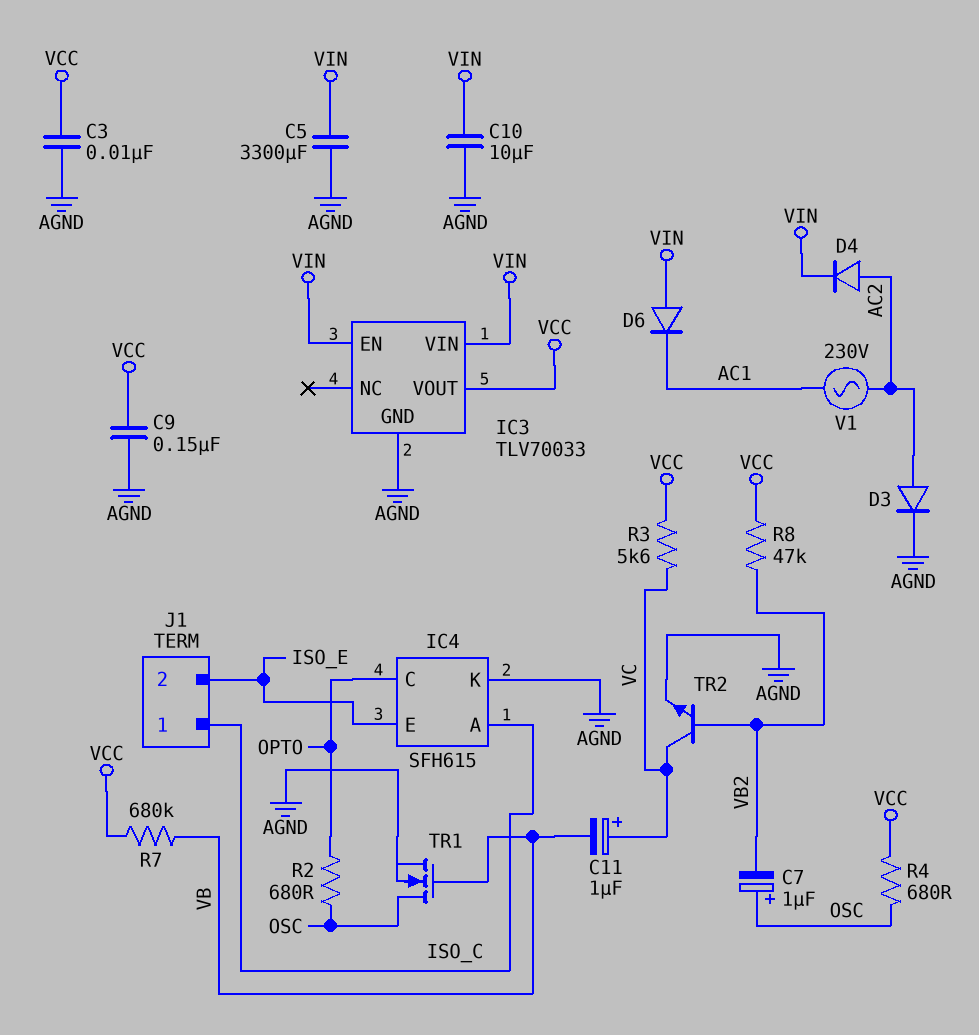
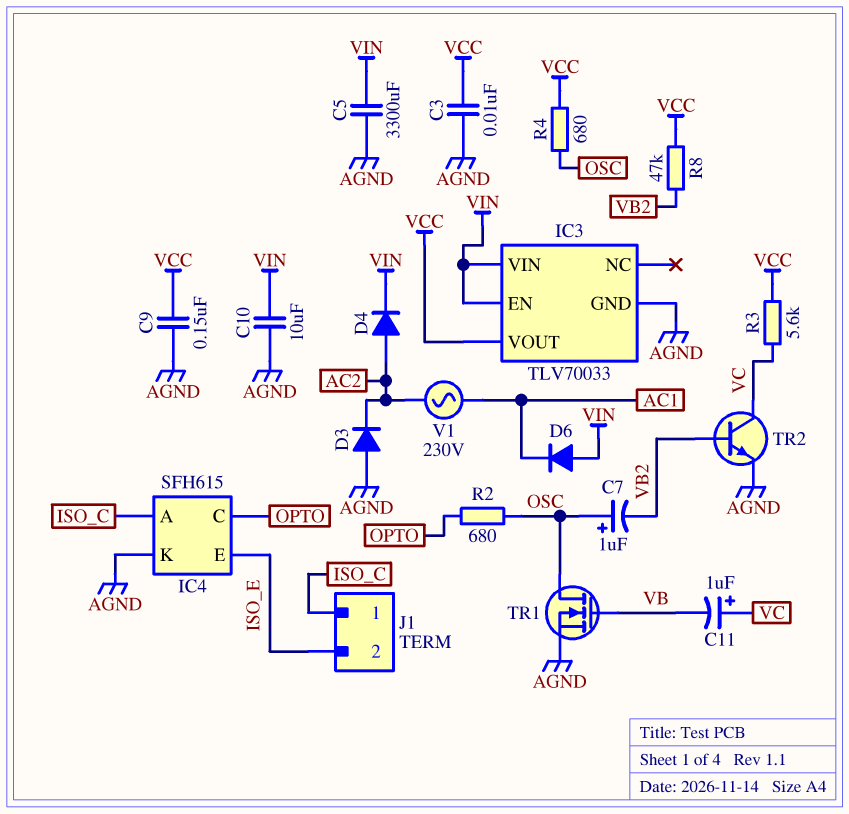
D3: diode (A AC2, K AGND) -> diode (A AGND, K AC2)
R7: 680k (VB, VCC) -> none

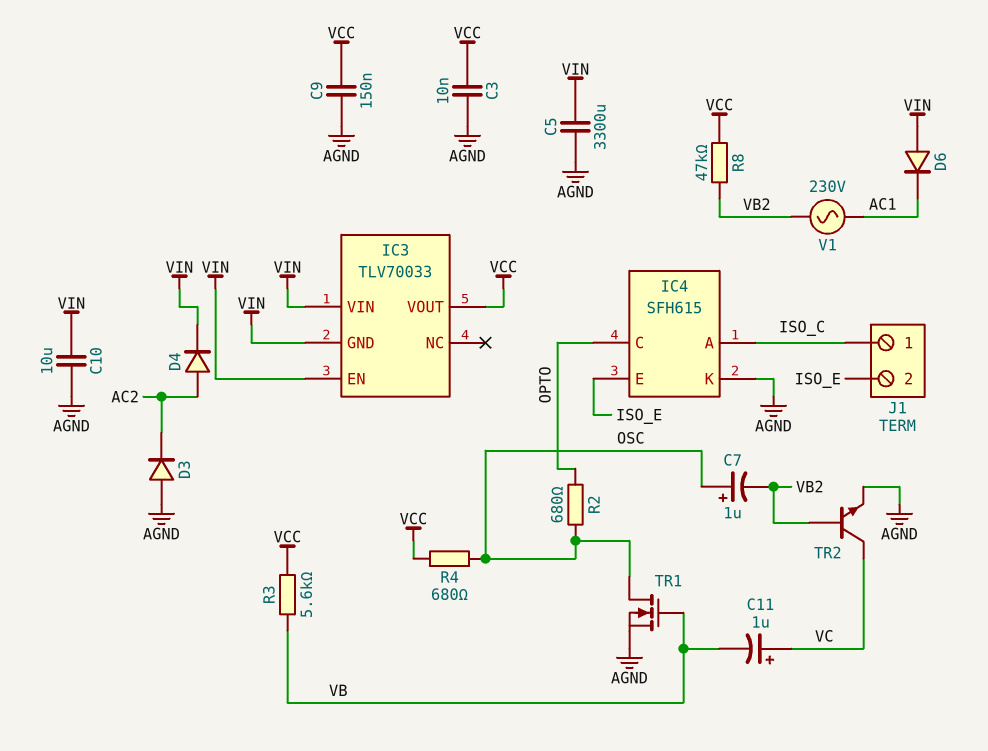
IC3 pin GND: AGND -> VIN
R3: 5.6k (VC, VCC) -> 5.6k (VB, VCC)
V1: AC 230V (AC1, AC2) -> AC 230V (AC1, VB2)

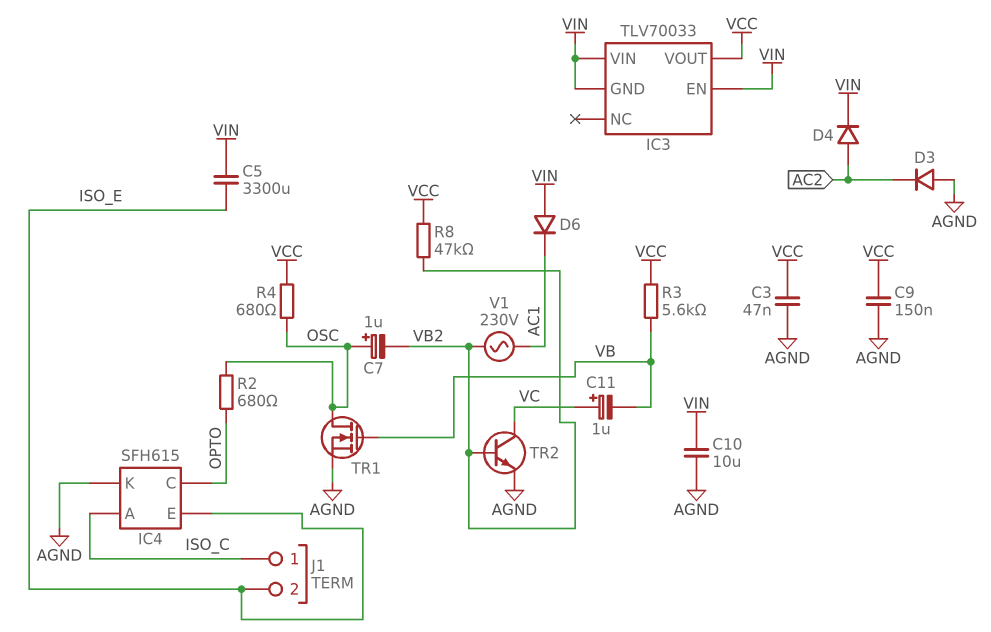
C3: 10nF (AGND, VCC) -> 47nF (AGND, VCC)
C5: 3300uF (AGND, VIN) -> 3300uF (ISO_E, VIN)

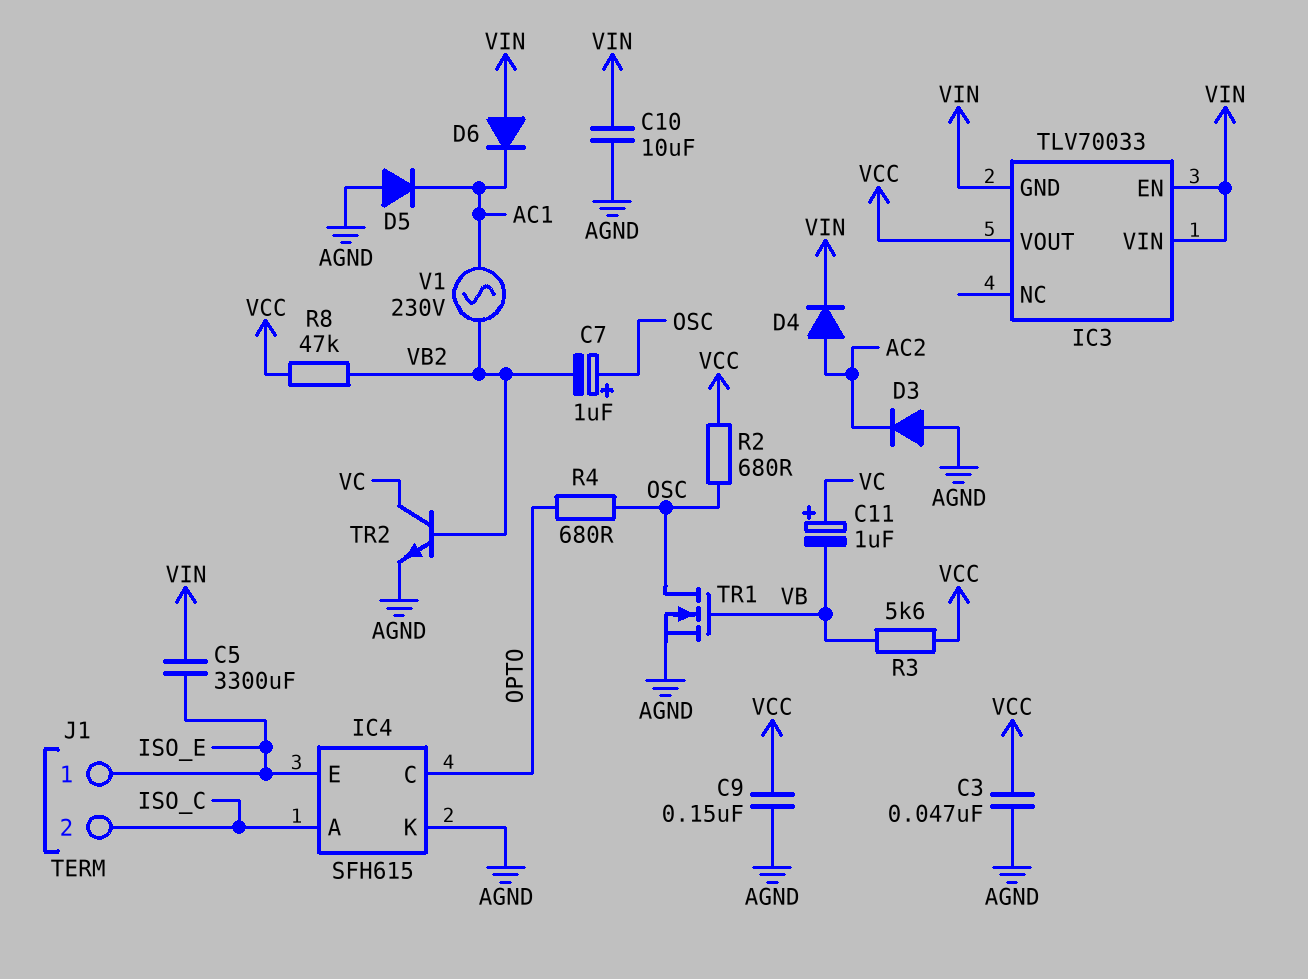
D5: none -> diode (A AGND, K AC1)
J1 pin 1: ISO_C -> ISO_E
J1 pin 2: ISO_E -> ISO_C
R2: 680 (OPTO, OSC) -> 680 (OSC, VCC)
R4: 680 (OSC, VCC) -> 680 (OPTO, OSC)

